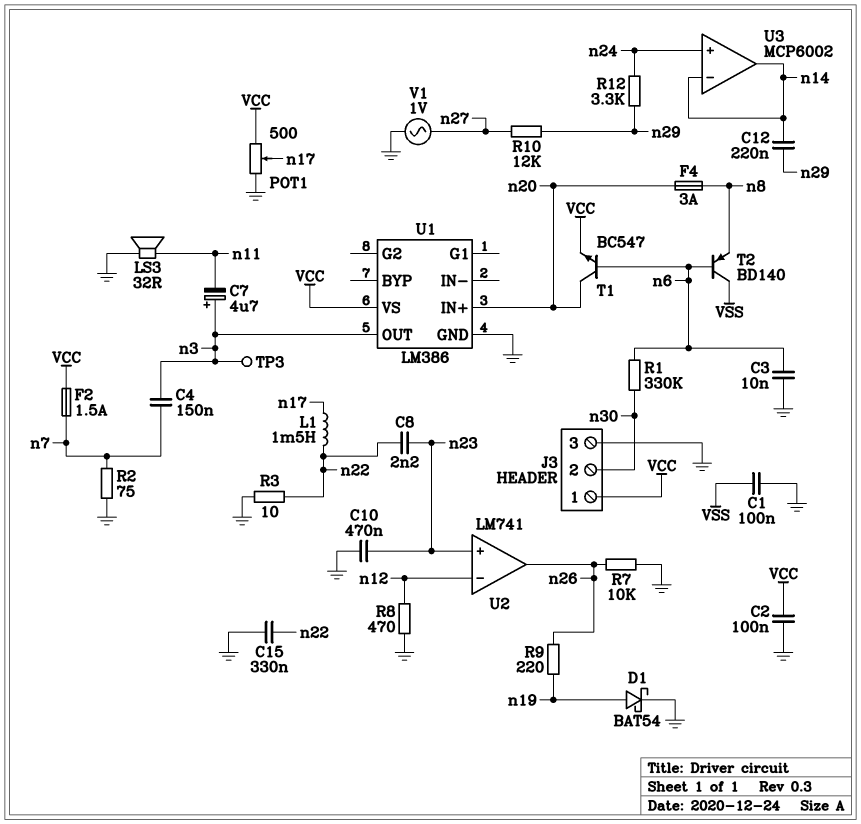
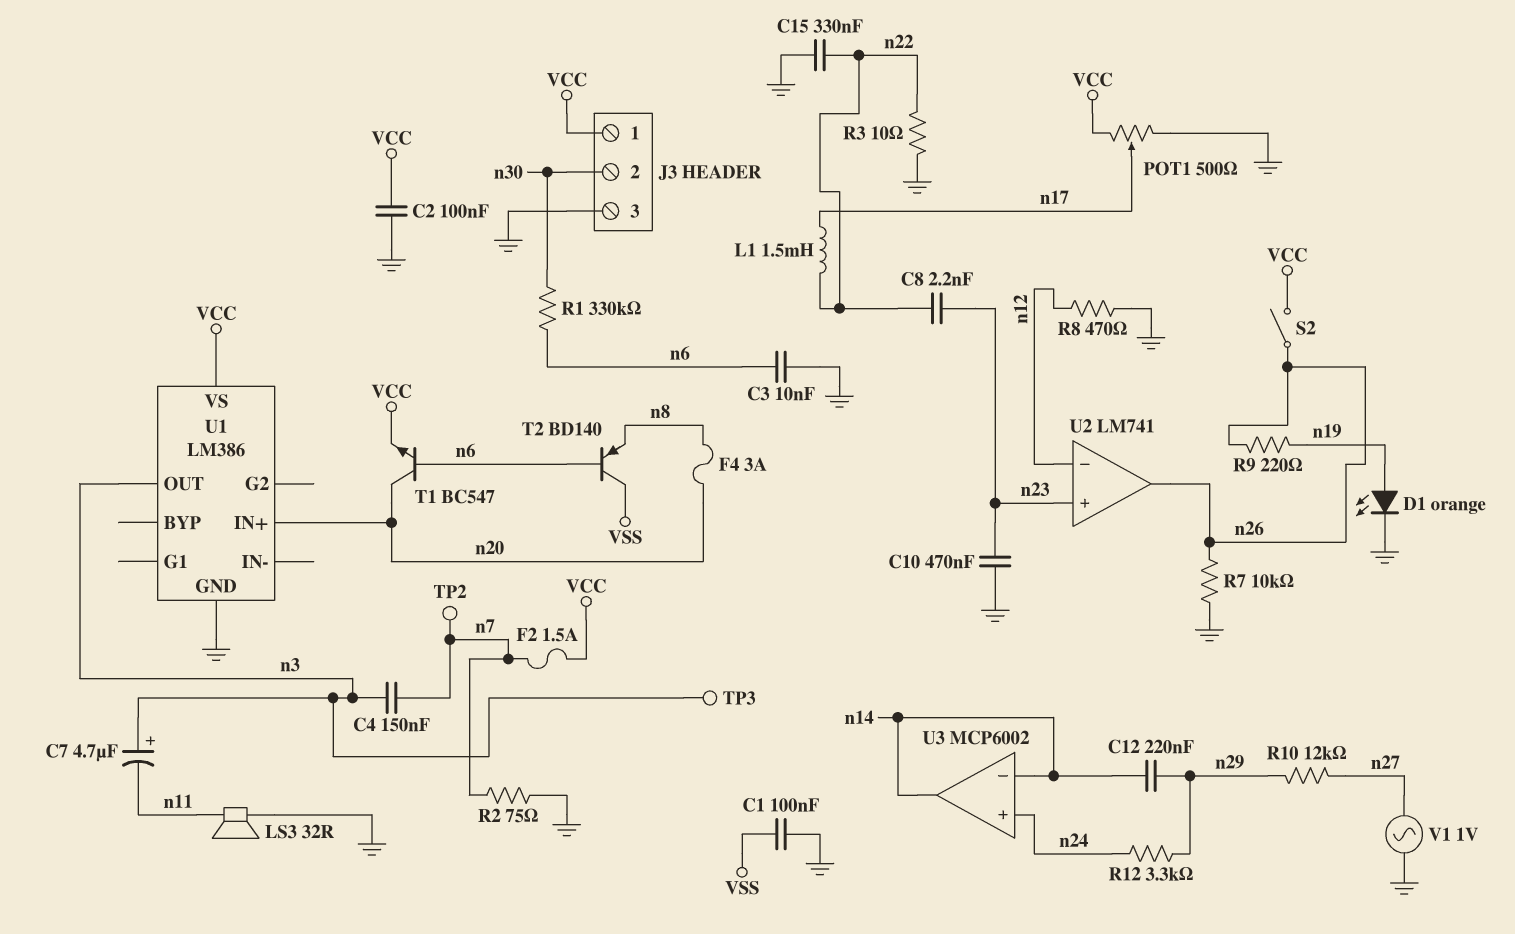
D1: schottky BAT54 (A n19, K GND) -> LED orange (A n19, K GND)
S2: none -> switch (VCC, n26)
TP2: none -> test point (n7)

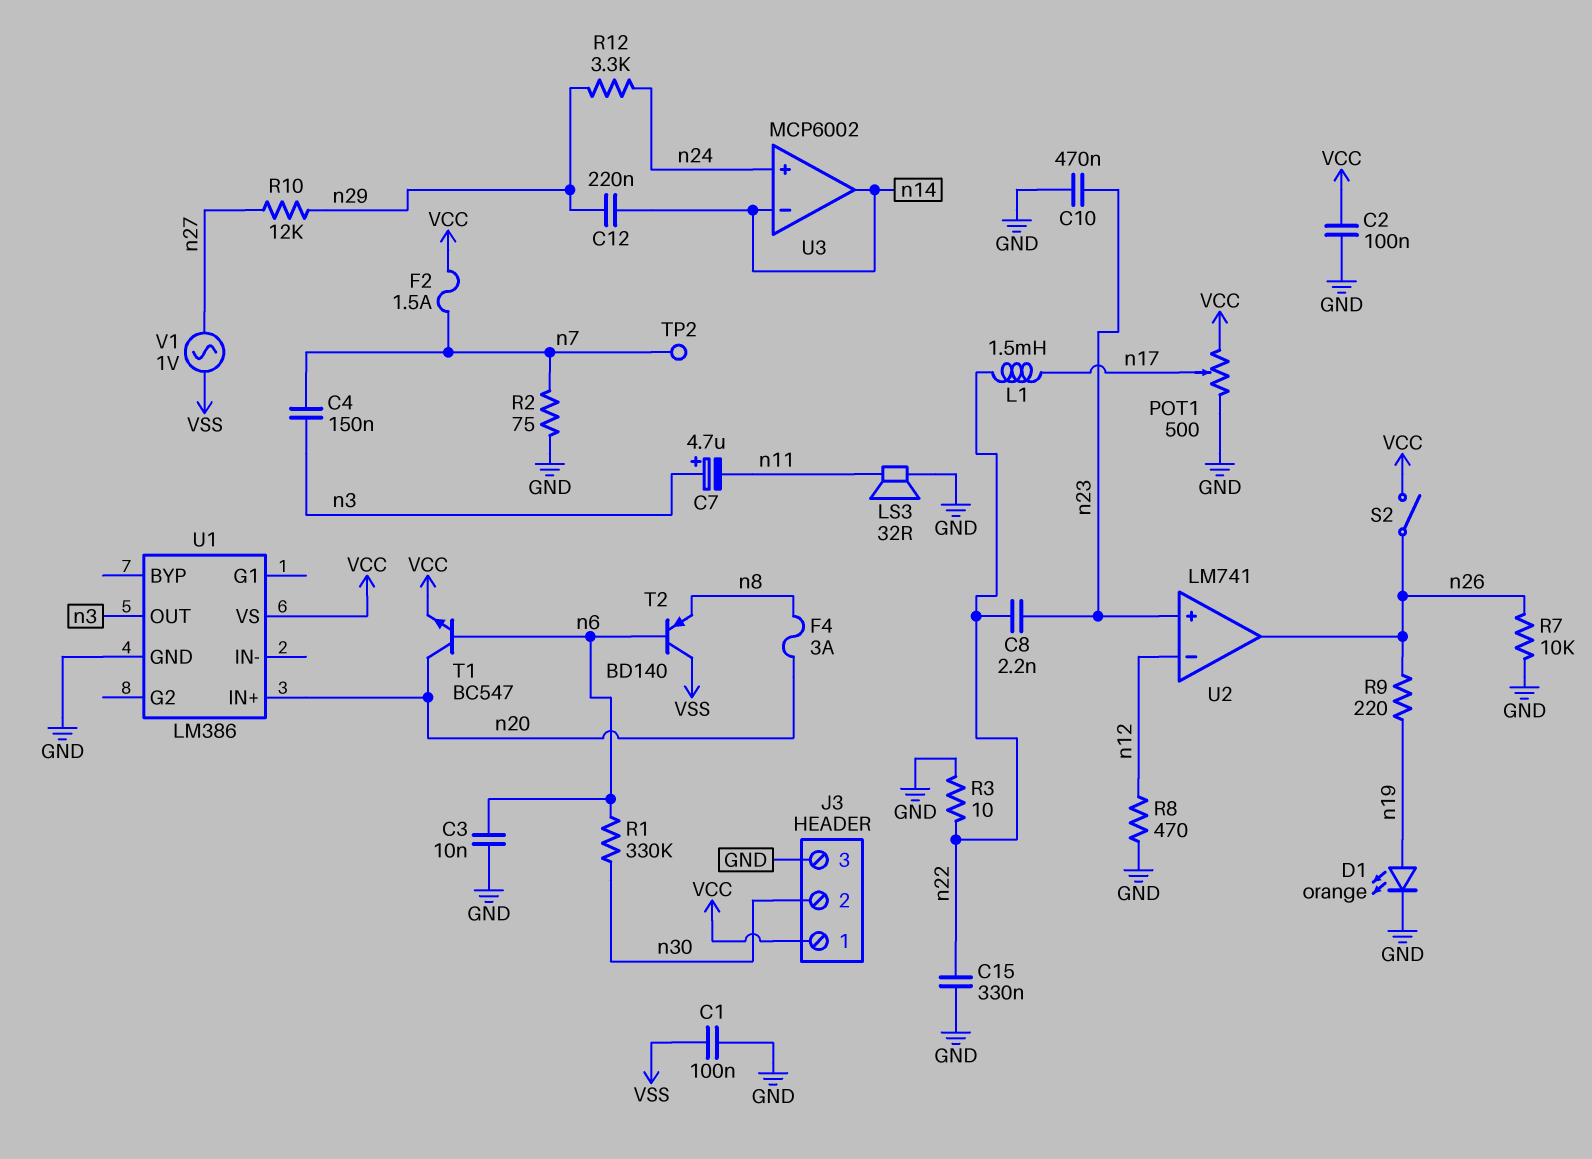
TP3: test point (n3) -> none
V1: AC 1V (GND, n27) -> AC 1V (VSS, n27)

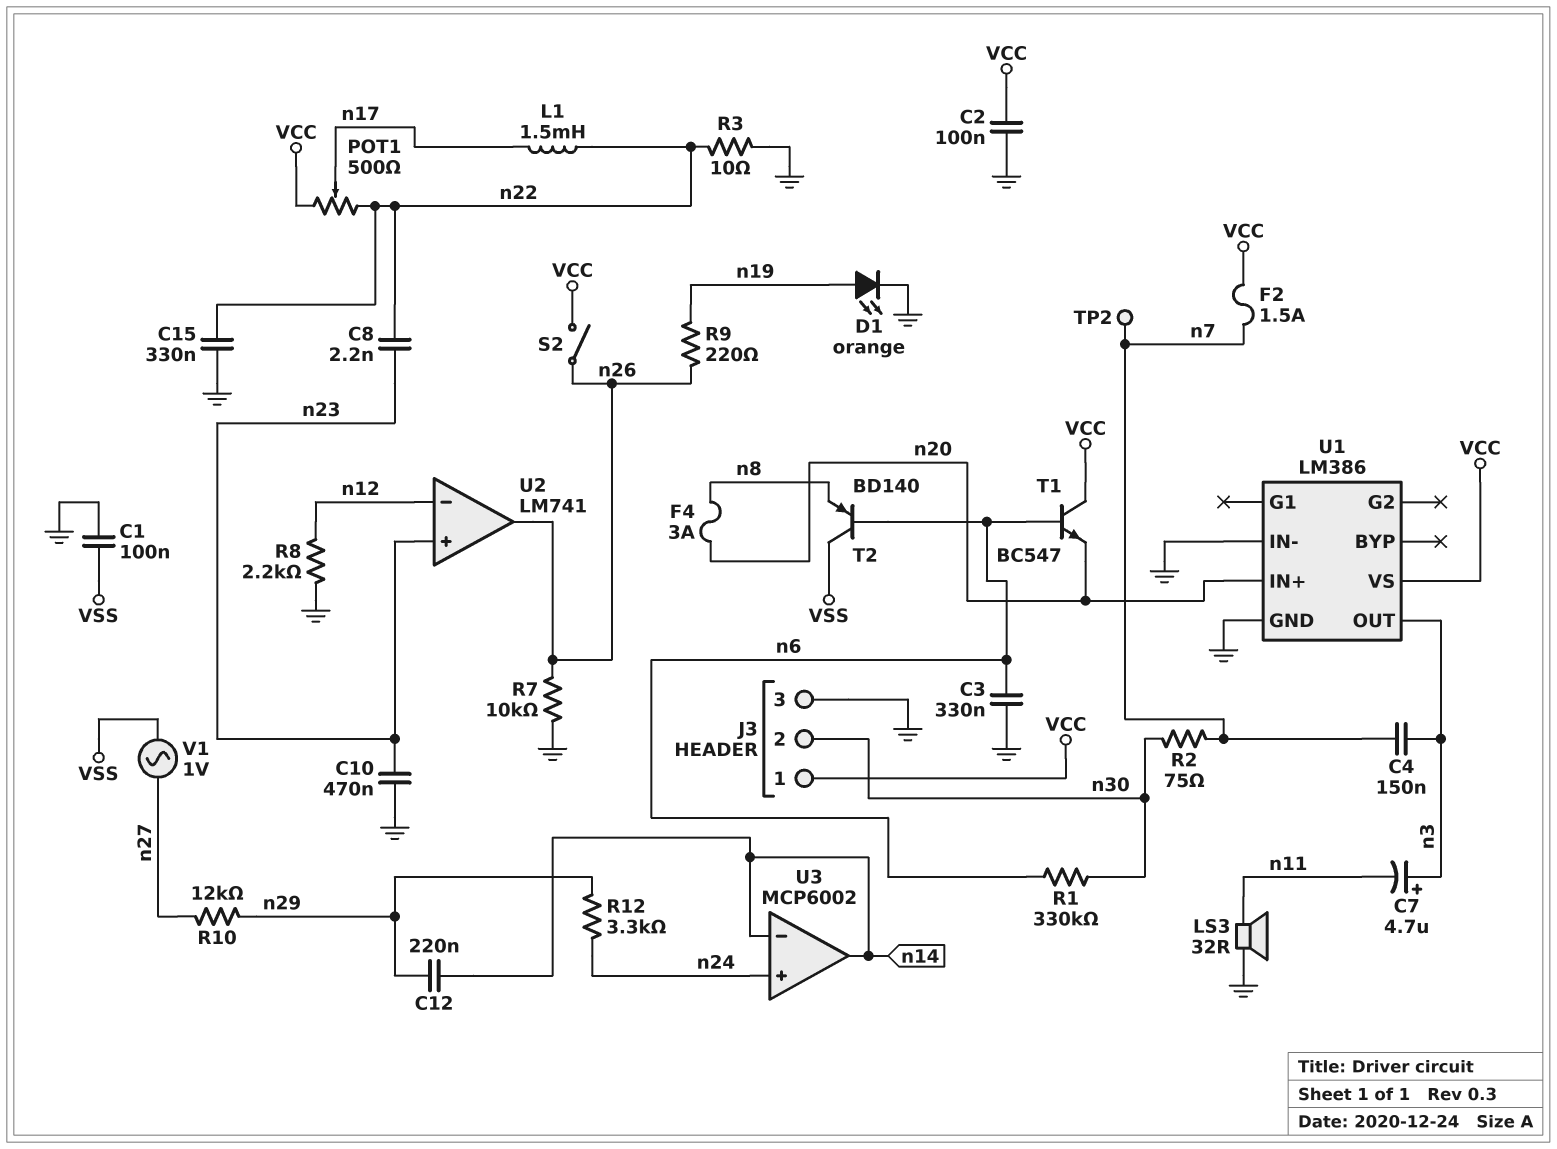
C3: 10nF (GND, n6) -> 330nF (GND, n6)
POT1: 500 (GND, VCC, wiper n17) -> 500 (VCC, n22, wiper n17)
R2: 75 (GND, n7) -> 75 (n7, n30)
R8: 470 (GND, n12) -> 2.2k (GND, n12)
T1: NPN BC547 (B n6, C n20, E VCC) -> NPN BC547 (B n6, C VCC, E n20)
U1 pin IN-: none -> GND

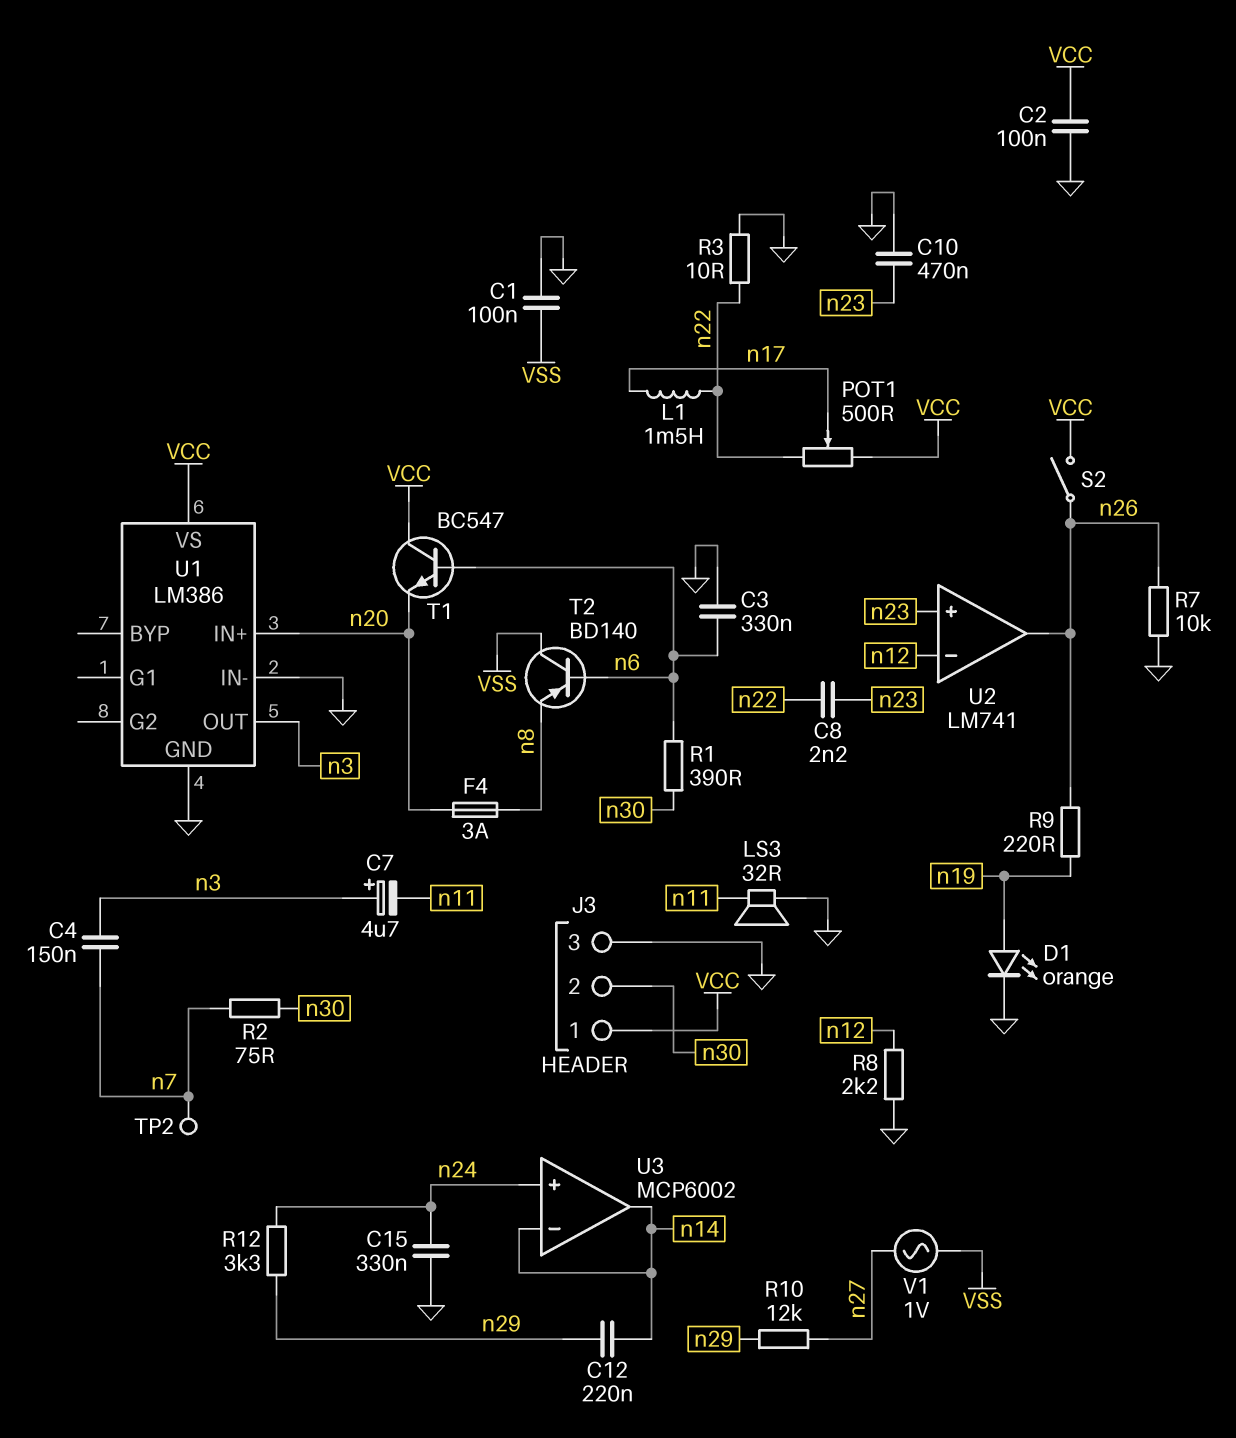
C15: 330nF (GND, n22) -> 330nF (GND, n24)
F2: 1.5A (VCC, n7) -> none
R1: 330k (n6, n30) -> 390 (n6, n30)

